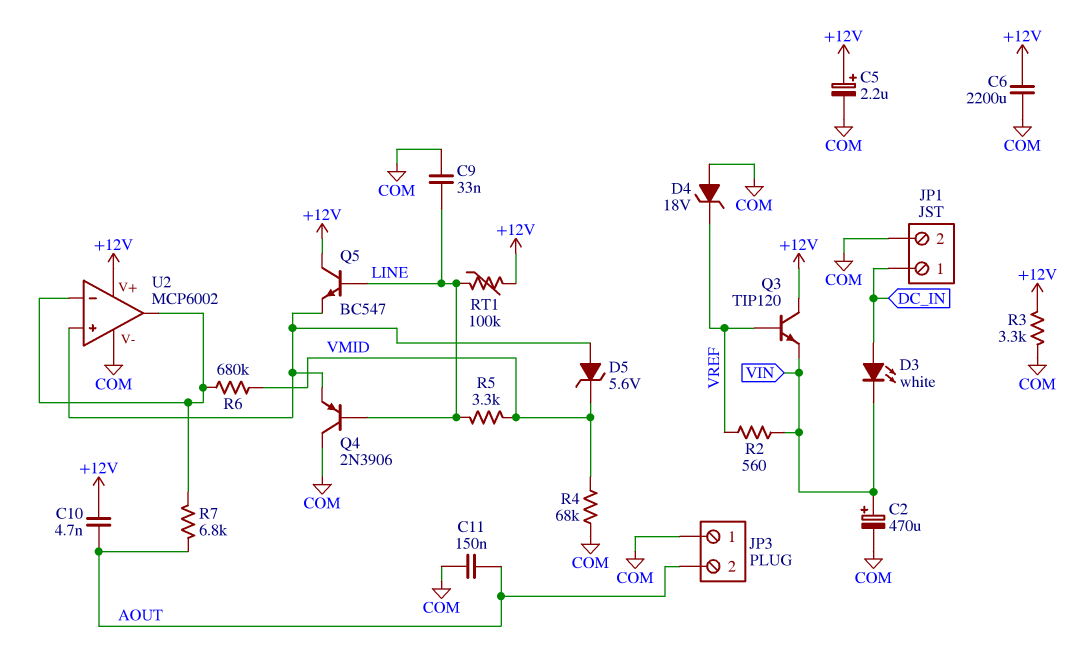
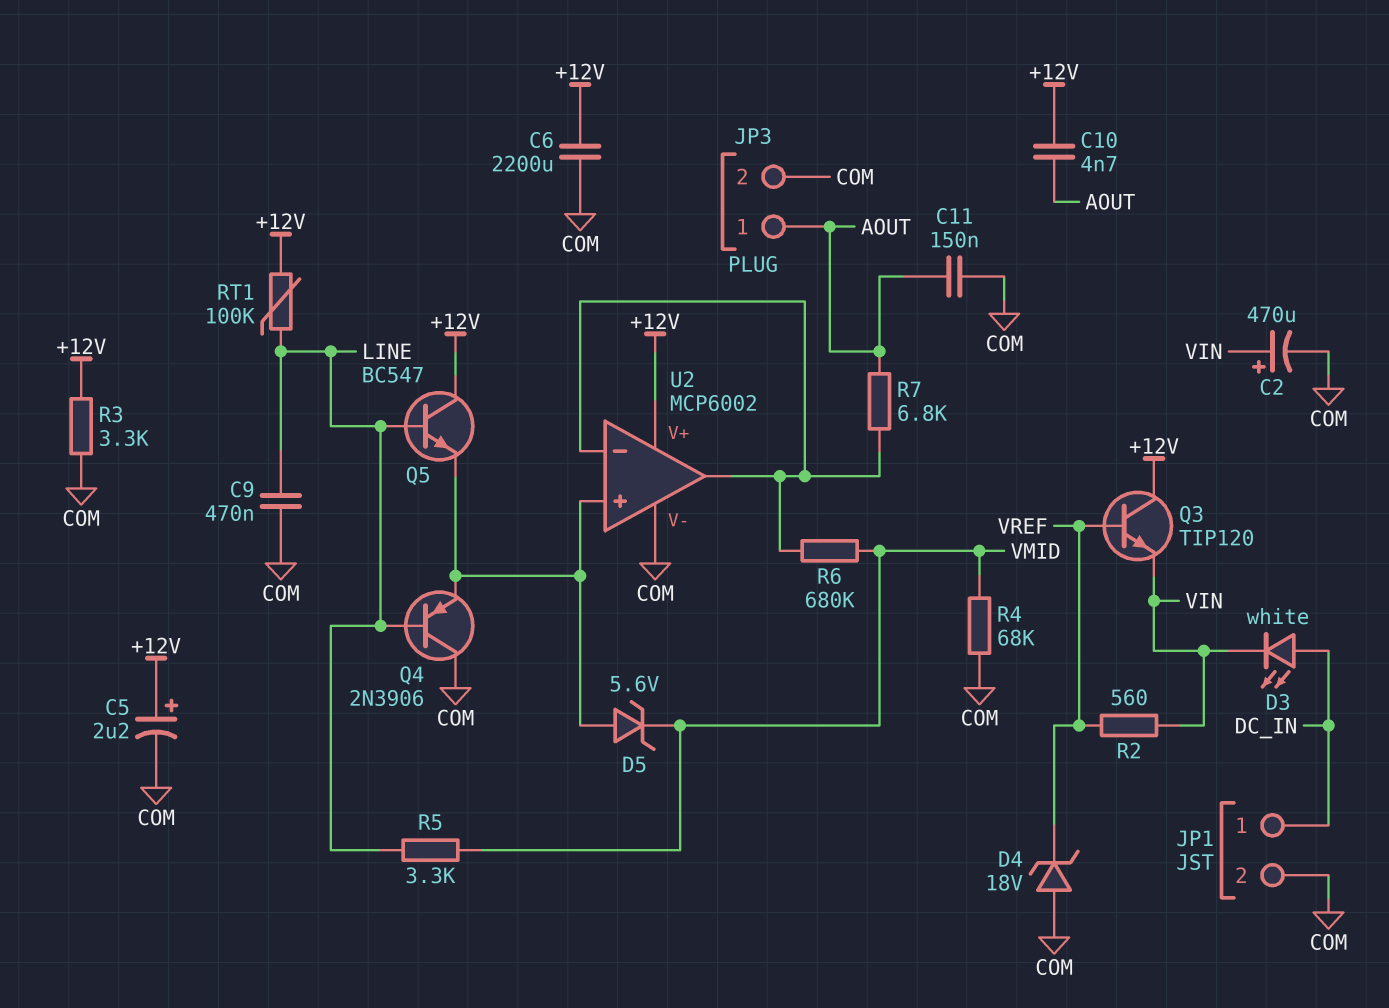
C9: 33nF (COM, LINE) -> 470nF (COM, LINE)
JP3 pin 1: COM -> AOUT
JP3 pin 2: AOUT -> COM

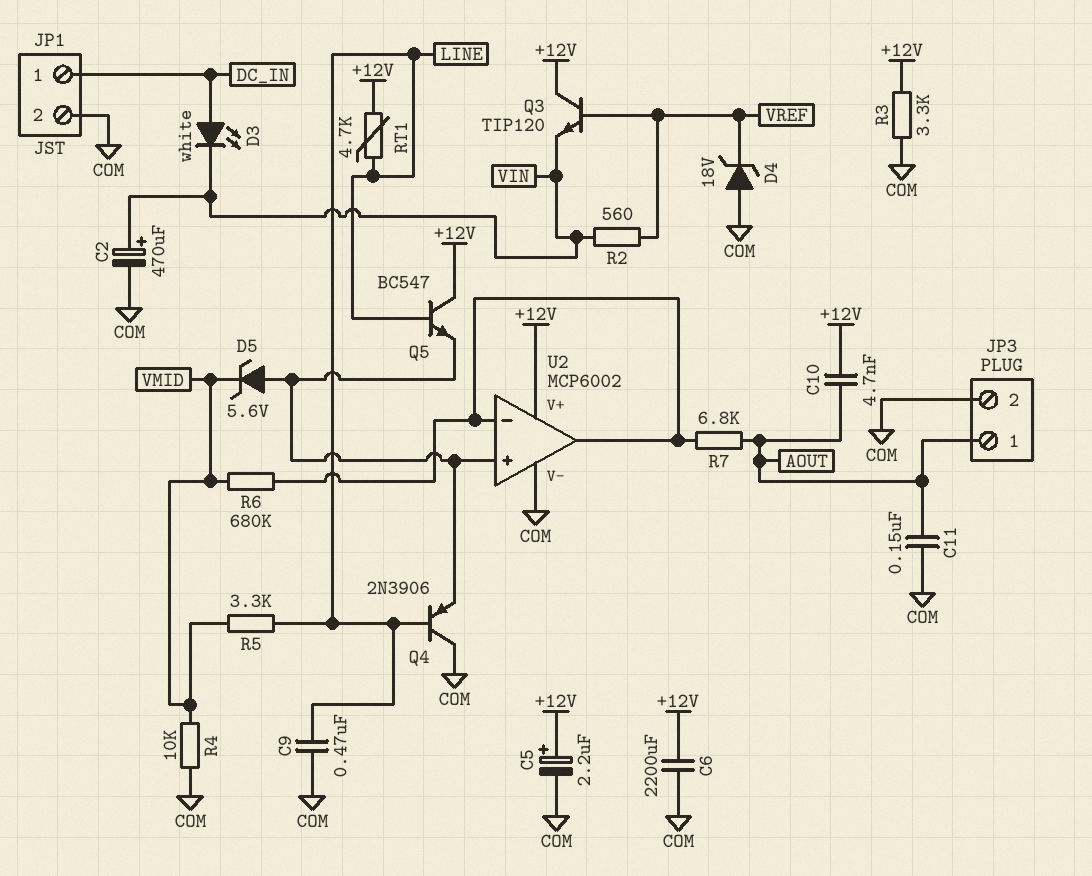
R4: 68k (COM, VMID) -> 10k (COM, VMID)
RT1: 100k (+12V, LINE) -> 4.7k (+12V, LINE)

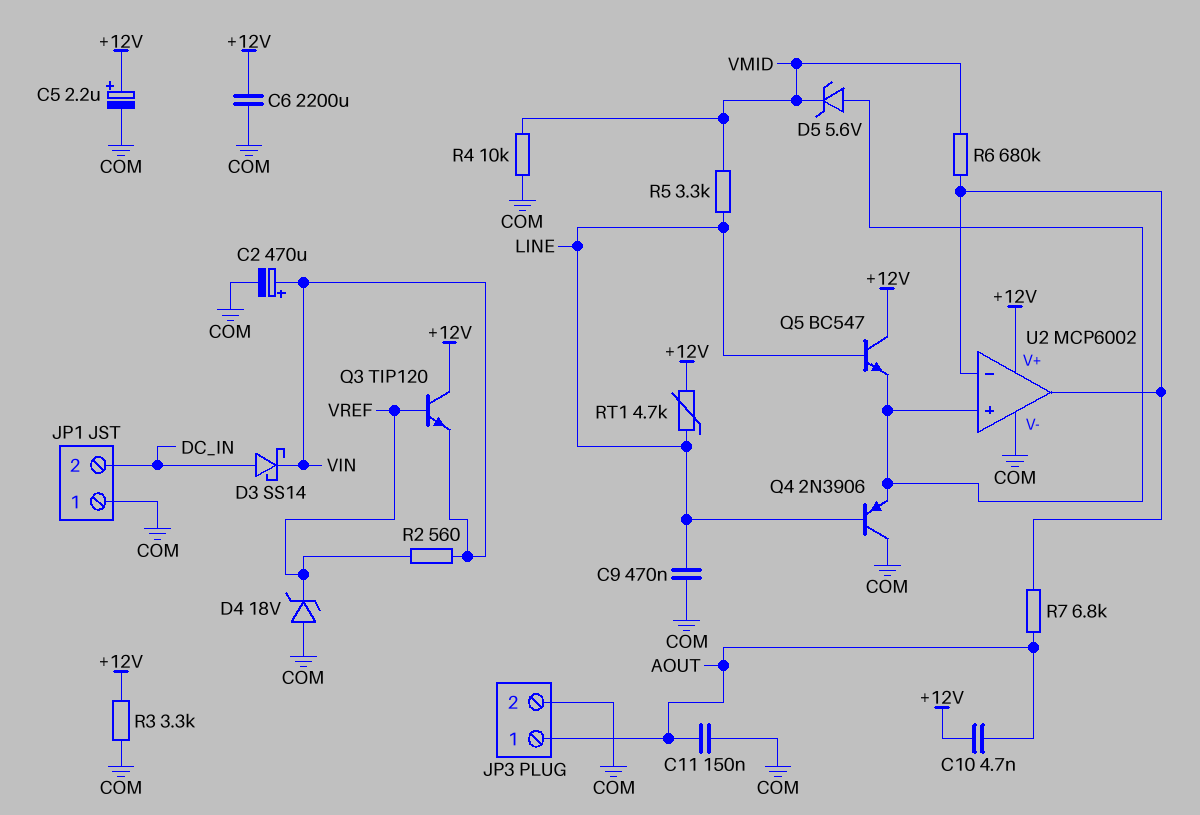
D3: LED white (A DC_IN, K VIN) -> schottky SS14 (A DC_IN, K VIN)
JP1 pin 1: DC_IN -> COM
JP1 pin 2: COM -> DC_IN

